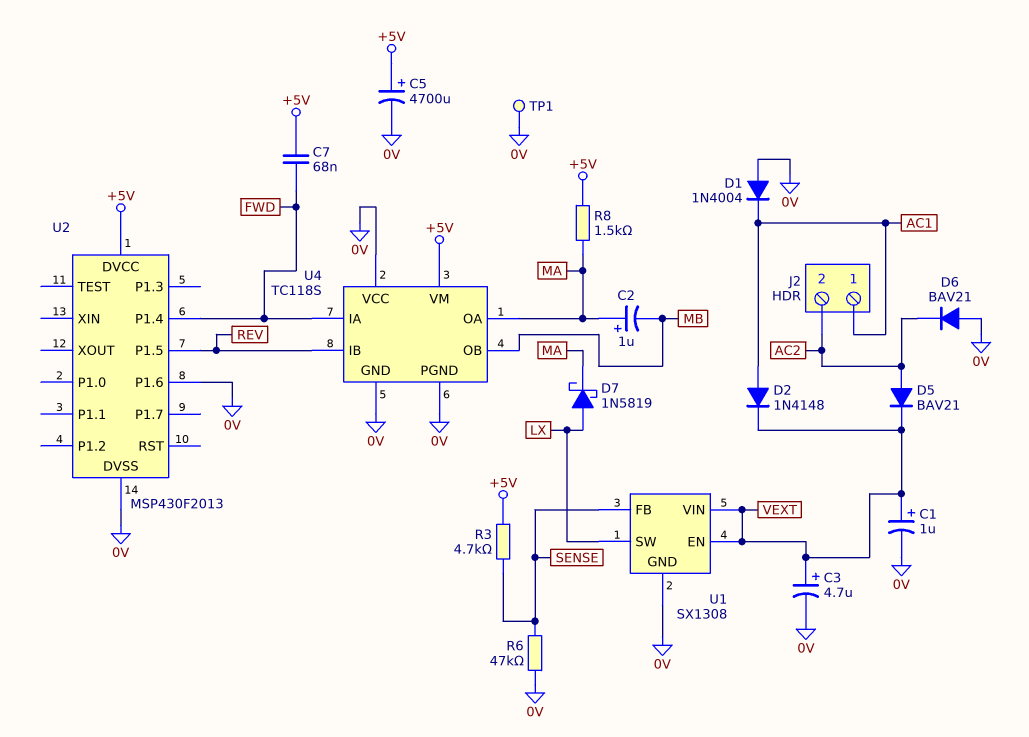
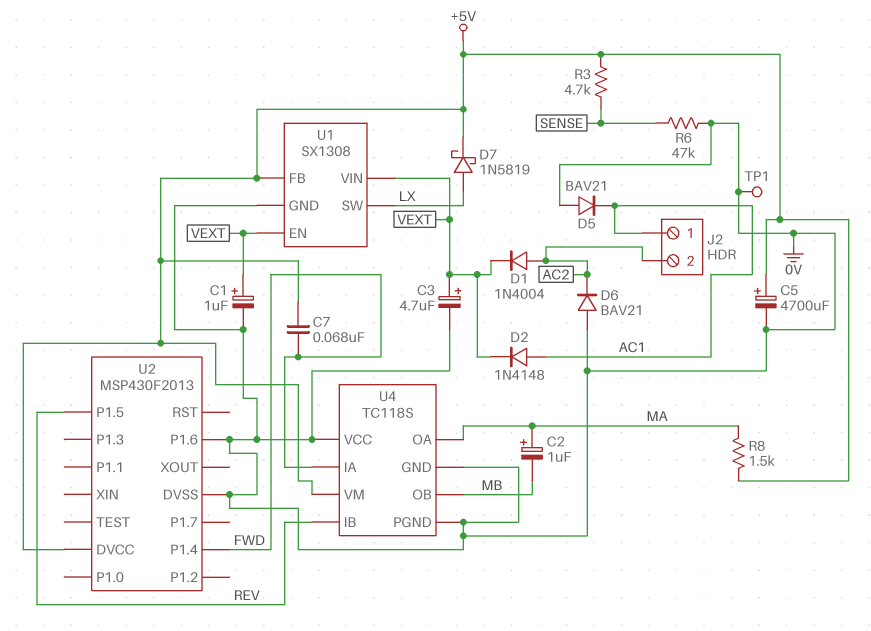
D1: diode 1N4004 (A 0V, K AC1) -> diode 1N4004 (A AC2, K VEXT)
D5: diode BAV21 (A AC2, K VEXT) -> diode BAV21 (A 0V, K AC1)
D7: schottky 1N5819 (A LX, K MA) -> schottky 1N5819 (A LX, K +5V)
U1 pin FB: SENSE -> +5V

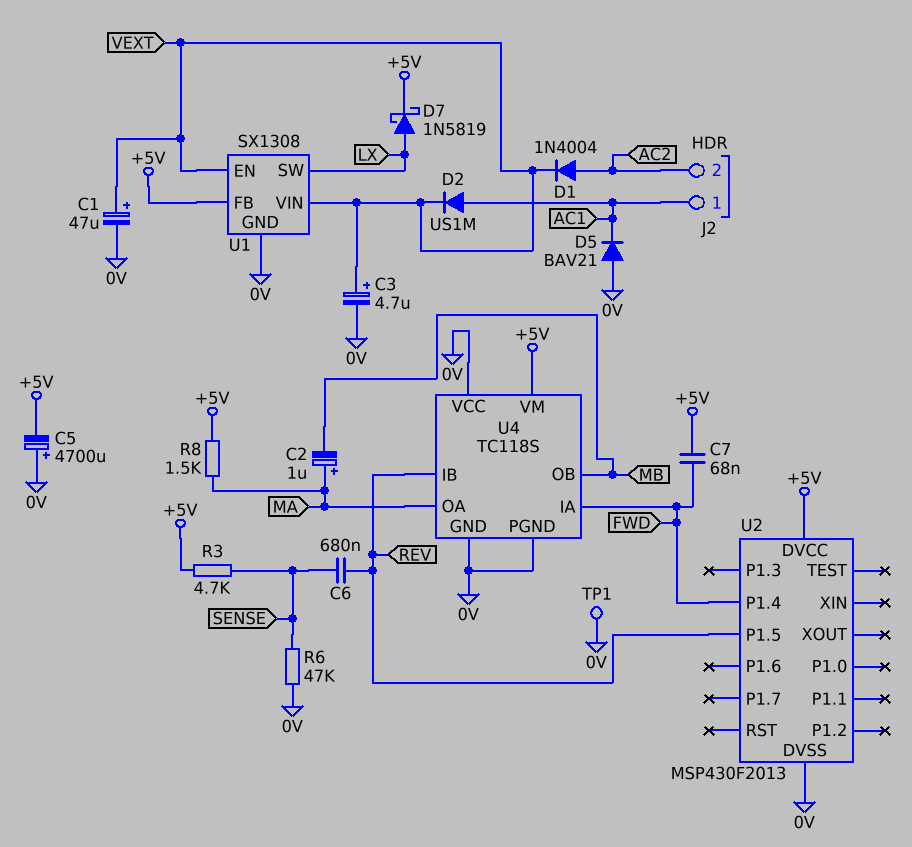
C1: 1uF (plus VEXT, minus 0V) -> 47uF (plus VEXT, minus 0V)
C5: 4700uF (plus +5V, minus 0V) -> 4700uF (plus 0V, minus +5V)
C6: none -> 680nF (REV, SENSE)
D2: diode 1N4148 (A AC1, K VEXT) -> diode US1M (A AC1, K VEXT)
D6: diode BAV21 (A 0V, K AC2) -> none
U2 pin P1.6: 0V -> none

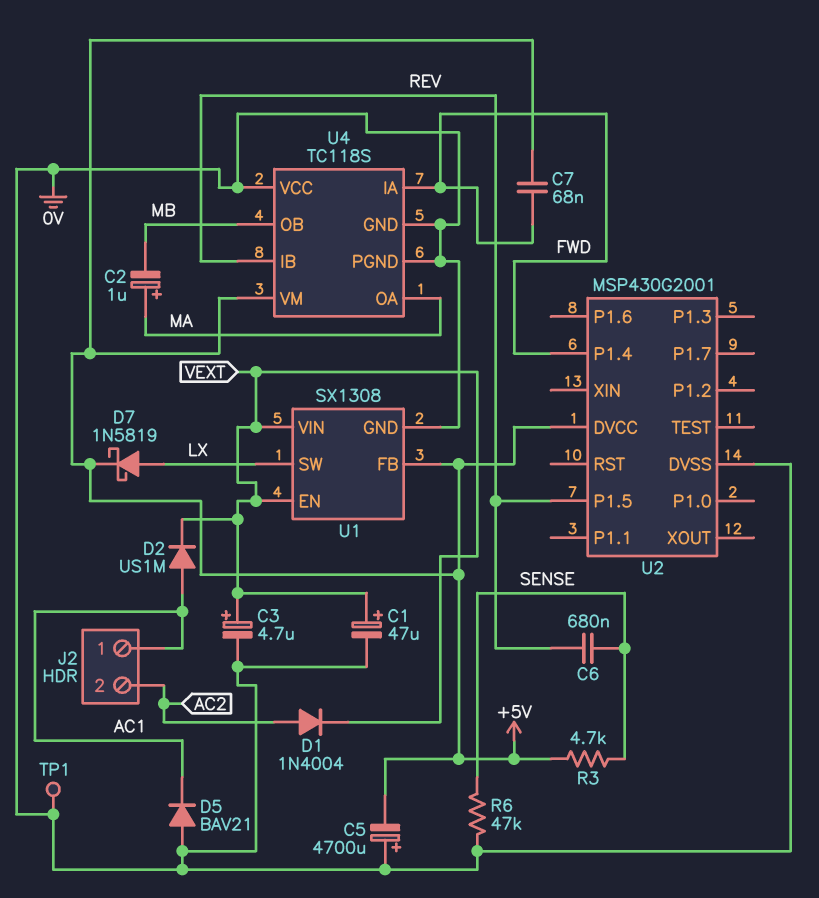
R8: 1.5k (+5V, MA) -> none
U2: MSP430F2013 -> MSP430G2001

